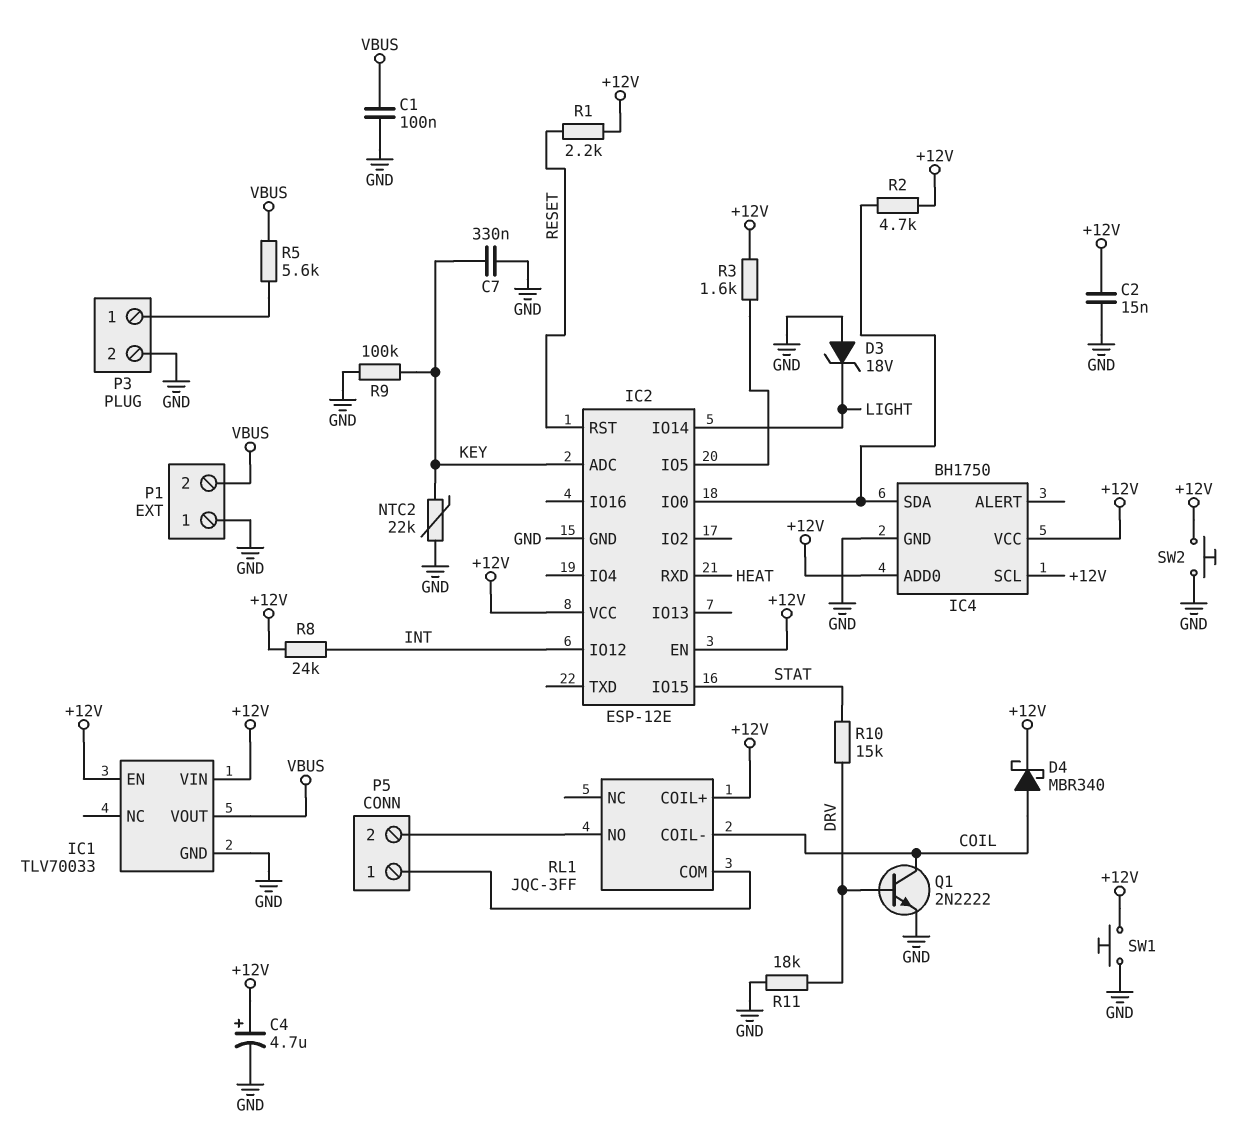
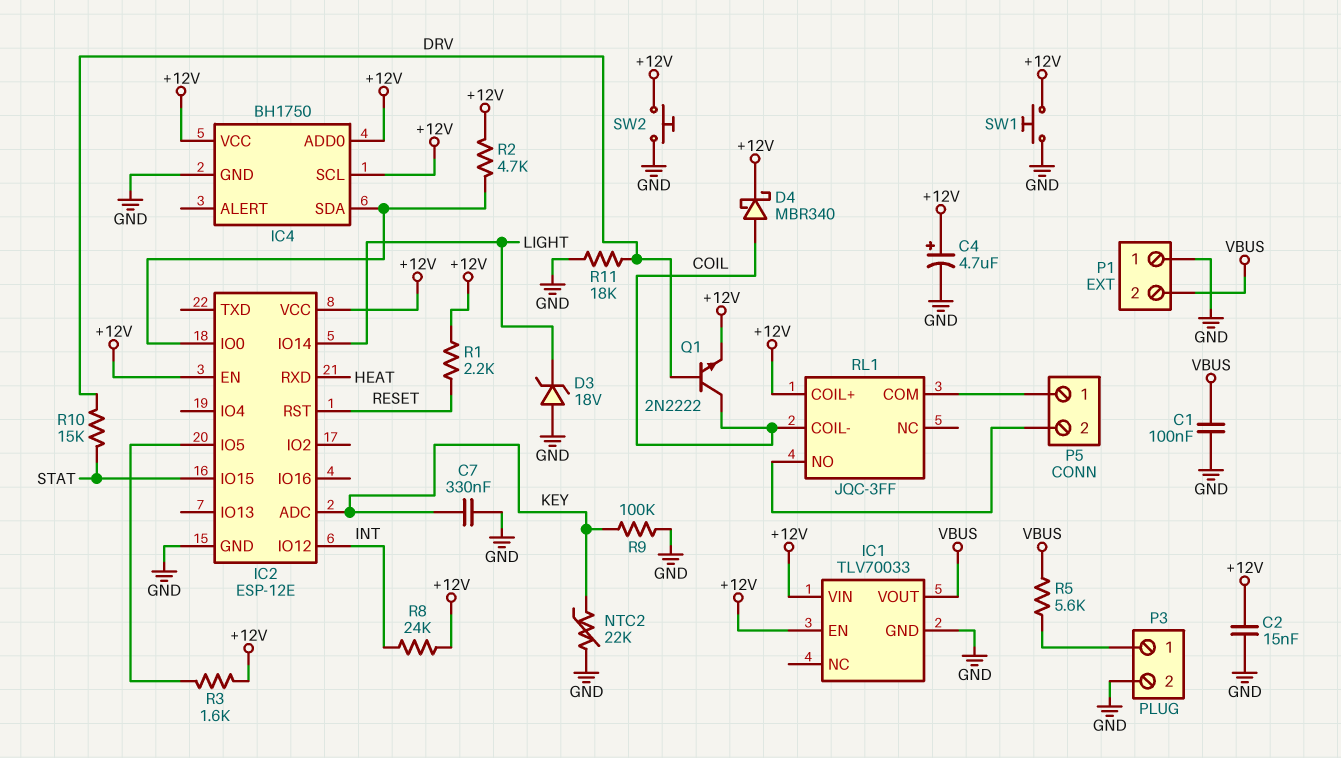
Q1: NPN 2N2222 (B DRV, C COIL, E GND) -> NPN 2N2222 (B DRV, C COIL, E +12V)

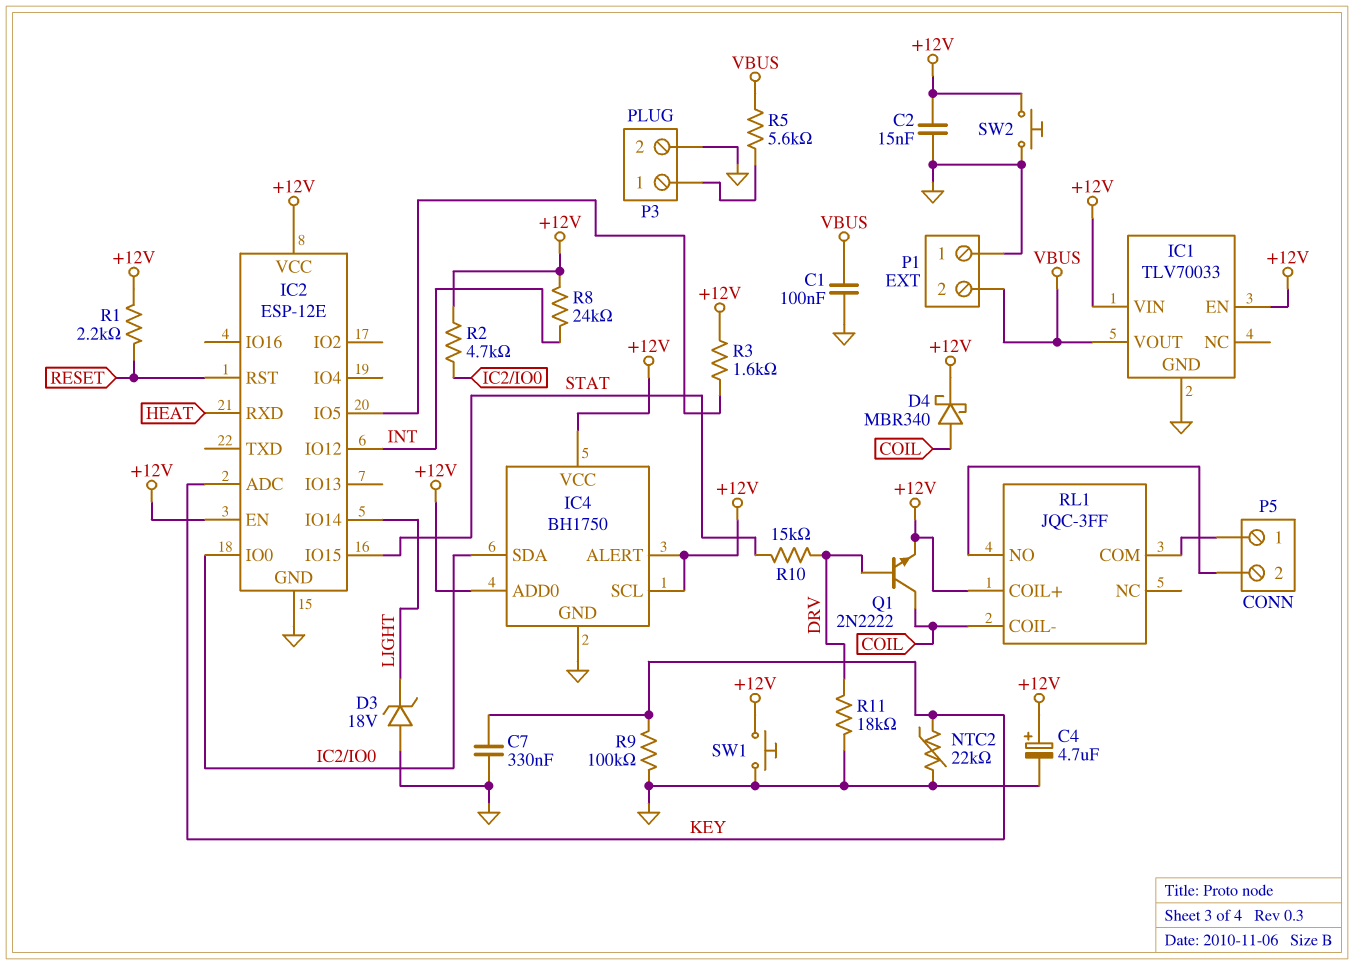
IC4 pin ALERT: none -> +12V

